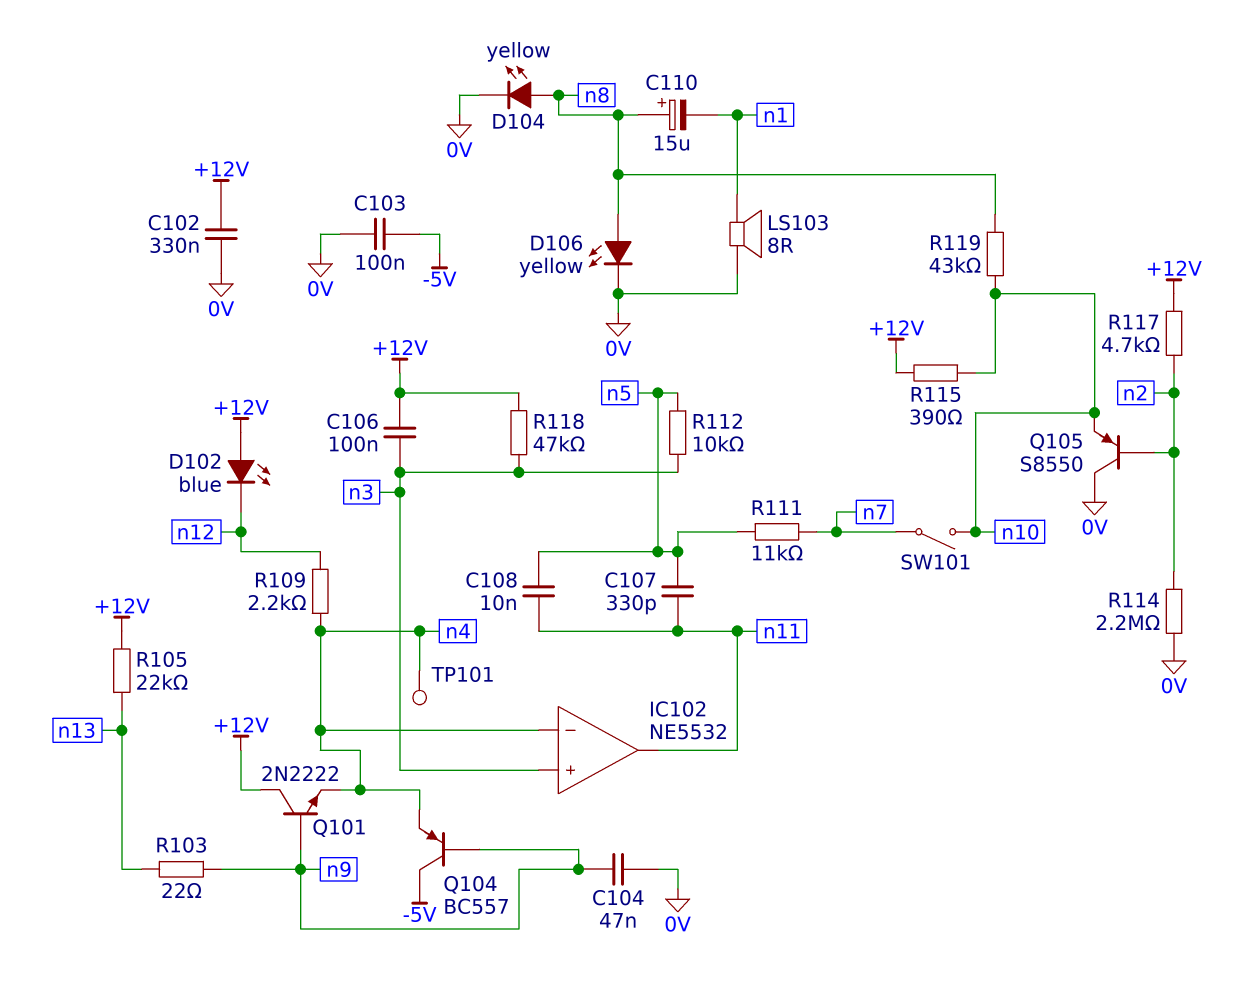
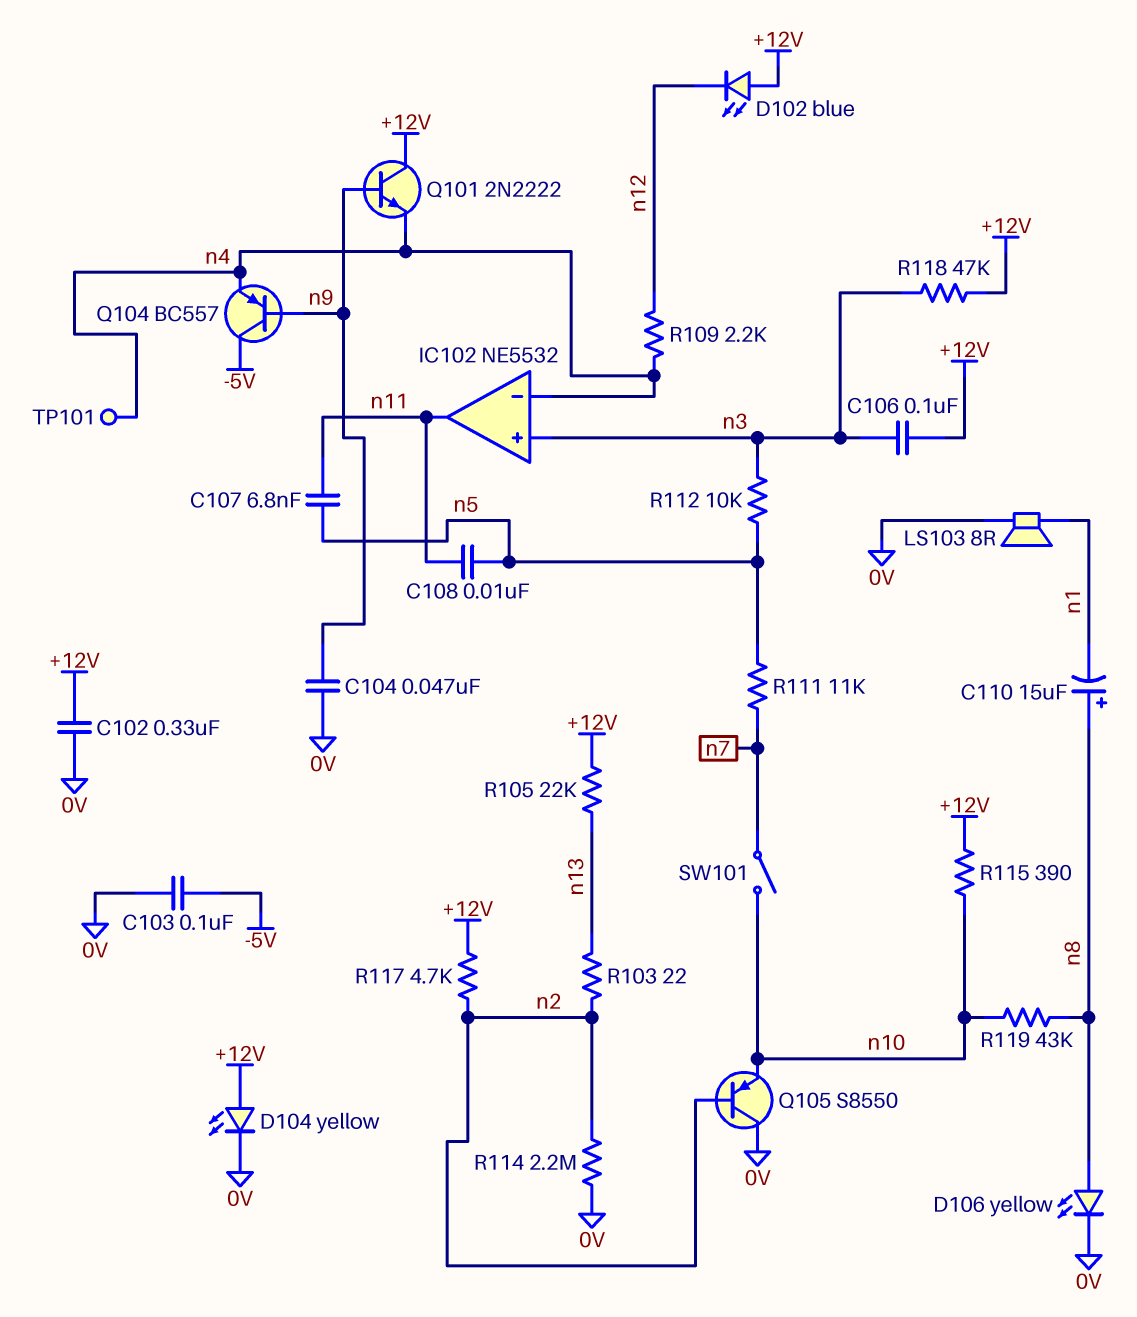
C107: 330pF (n5, n11) -> 6.8nF (n5, n11)
D104: LED yellow (A n8, K 0V) -> LED yellow (A +12V, K 0V)
R103: 22 (n9, n13) -> 22 (n2, n13)

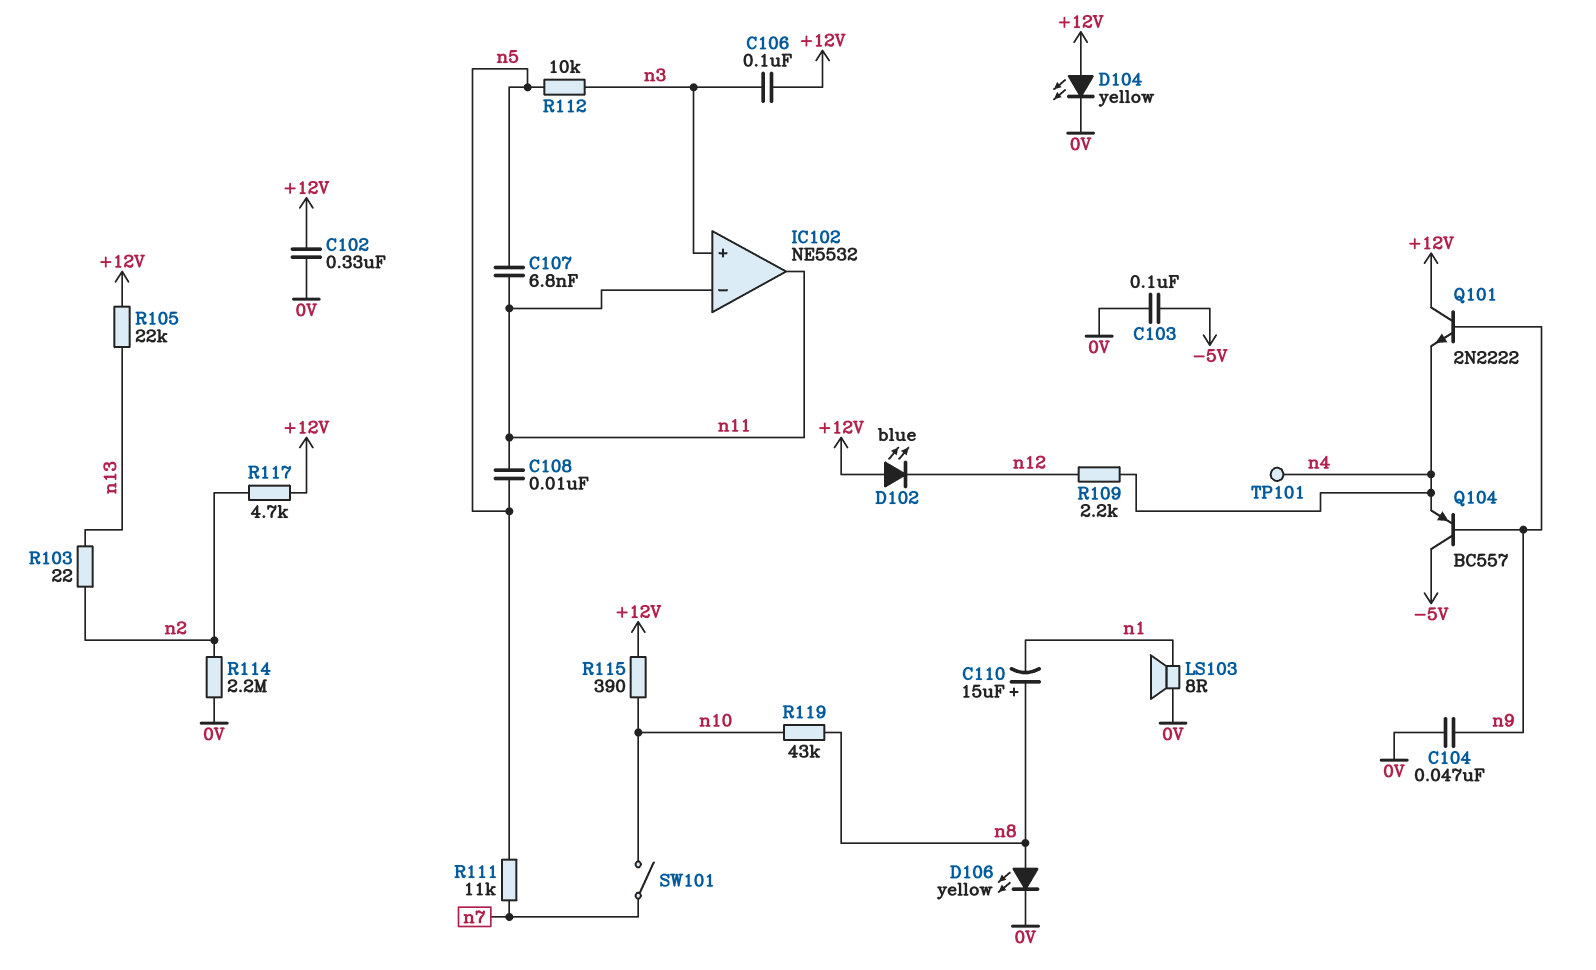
IC102 pin in-: n4 -> n11
Q105: PNP S8550 (B n2, C 0V, E n10) -> none
R118: 47k (+12V, n3) -> none

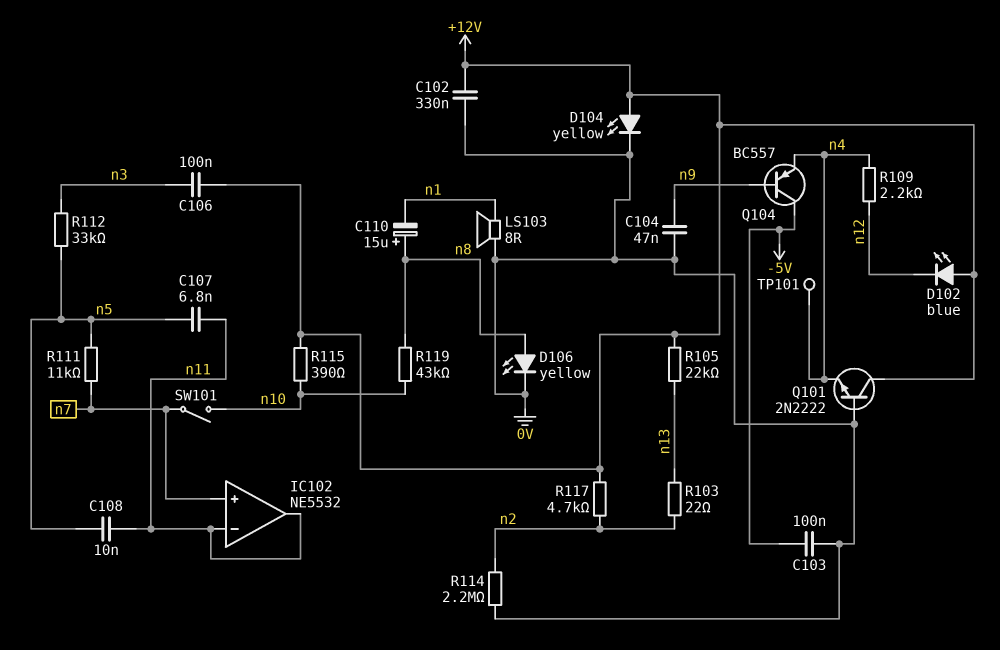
IC102 pin in+: n3 -> n7
Q101: NPN 2N2222 (B n9, C +12V, E n4) -> NPN 2N2222 (B 0V, C +12V, E n4)
R112: 10k (n3, n5) -> 33k (n3, n5)

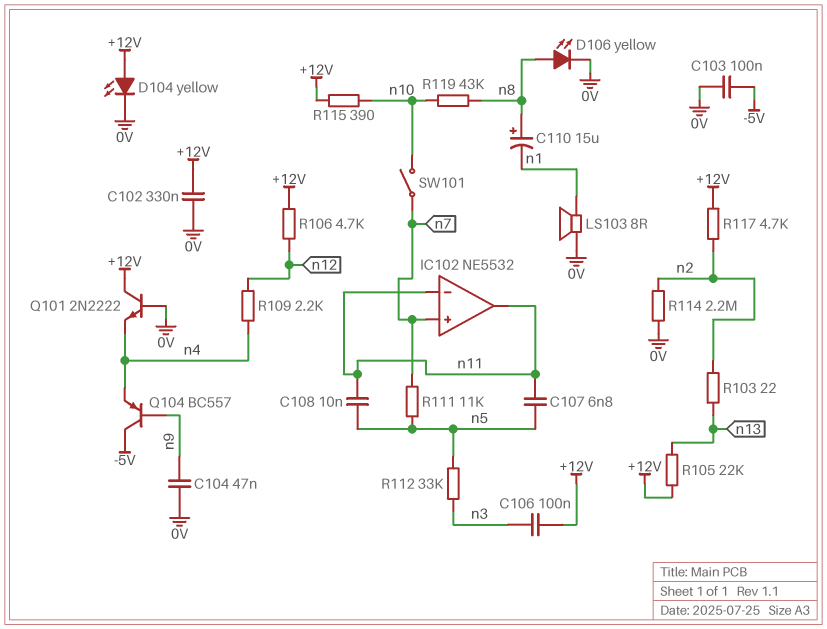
D102: LED blue (A +12V, K n12) -> none
R106: none -> 4.7k (+12V, n12)
TP101: test point (n4) -> none

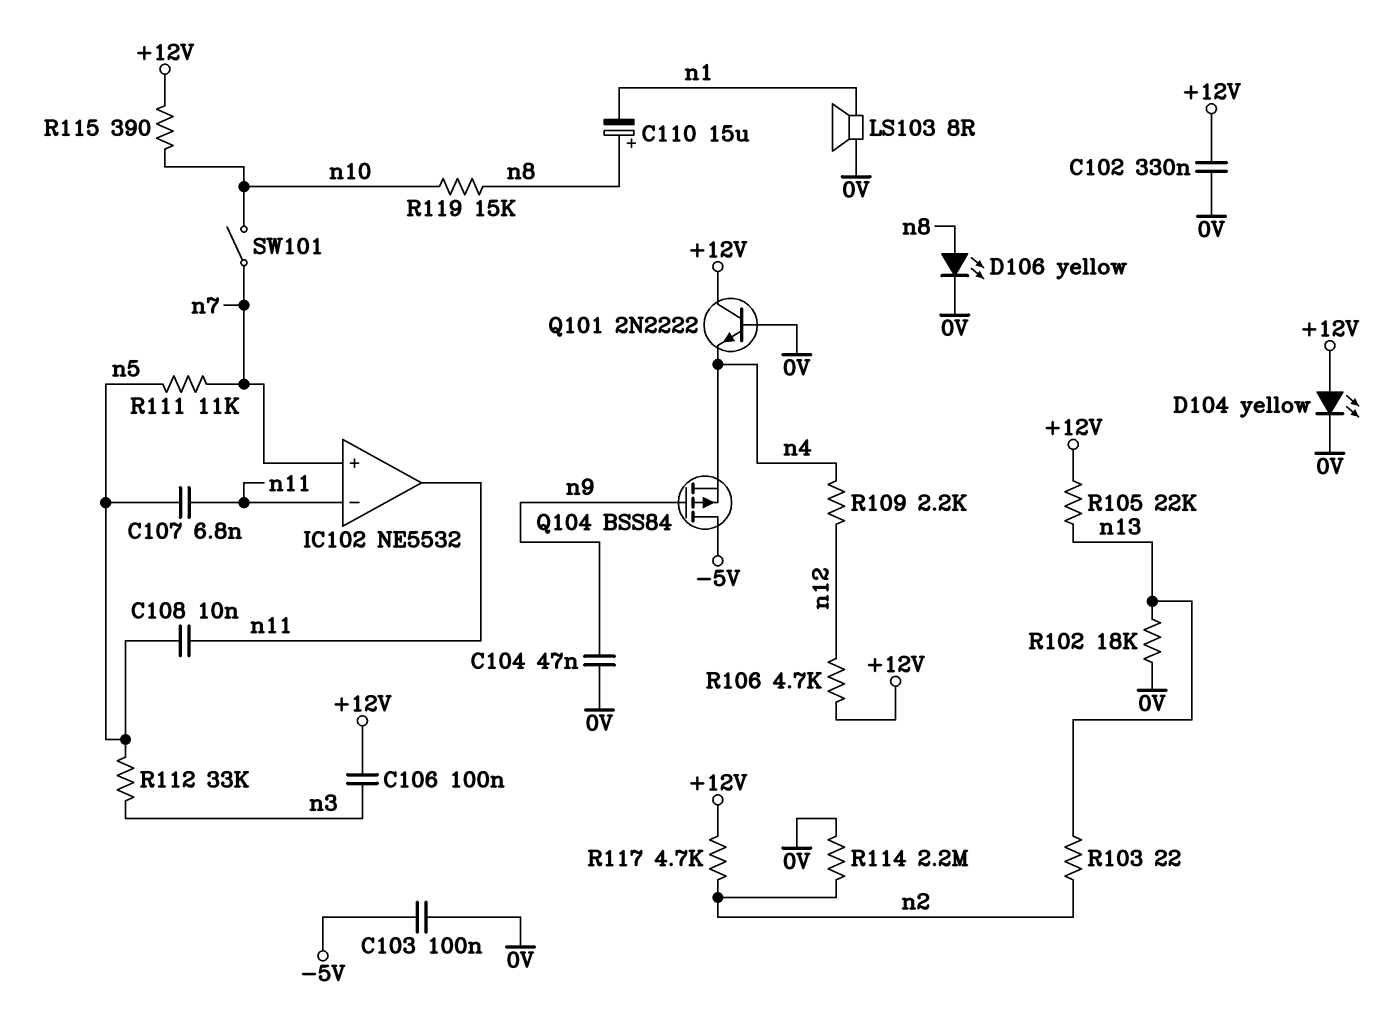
Q104: PNP BC557 (B n9, C -5V, E n4) -> PMOS BSS84 (G n9, D -5V, S n4)
R102: none -> 18k (0V, n13)
R119: 43k (n8, n10) -> 15k (n8, n10)

